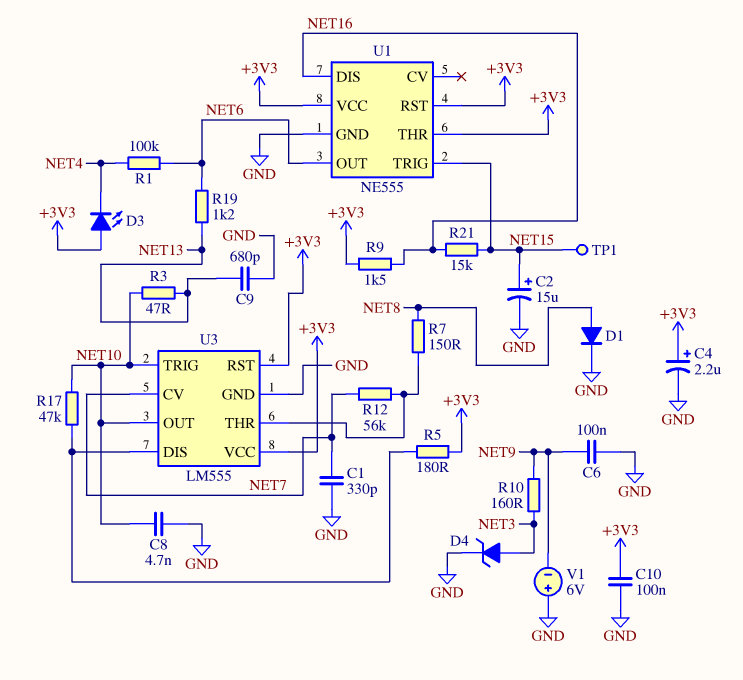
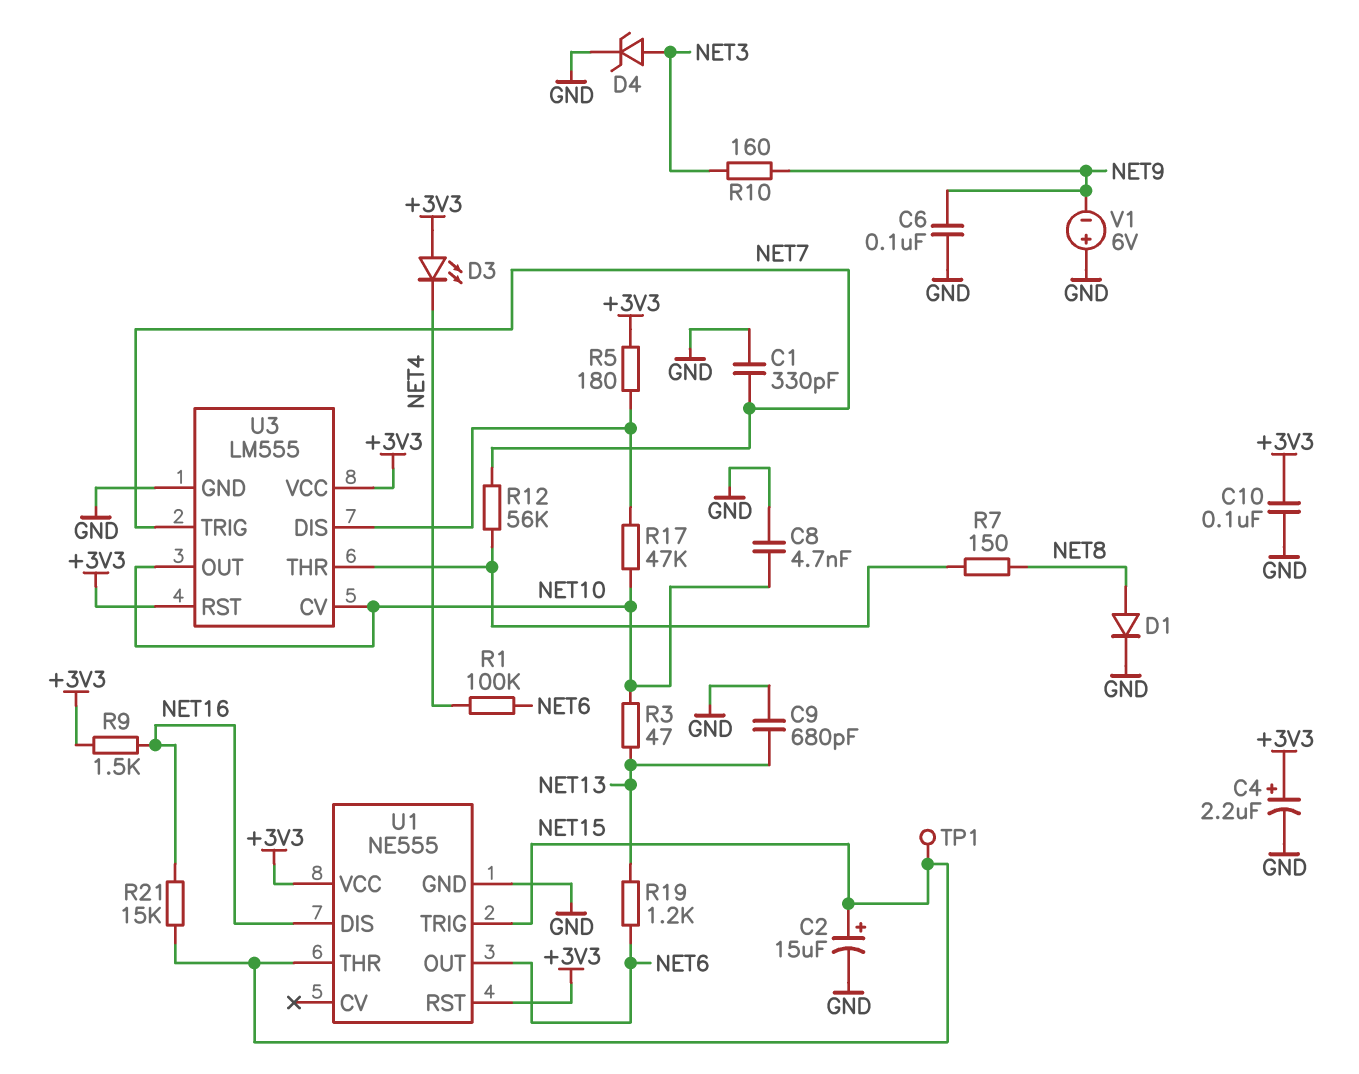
U1 pin THR: +3V3 -> NET15
U3 pin CV: NET7 -> NET10
U3 pin TRIG: NET10 -> NET7

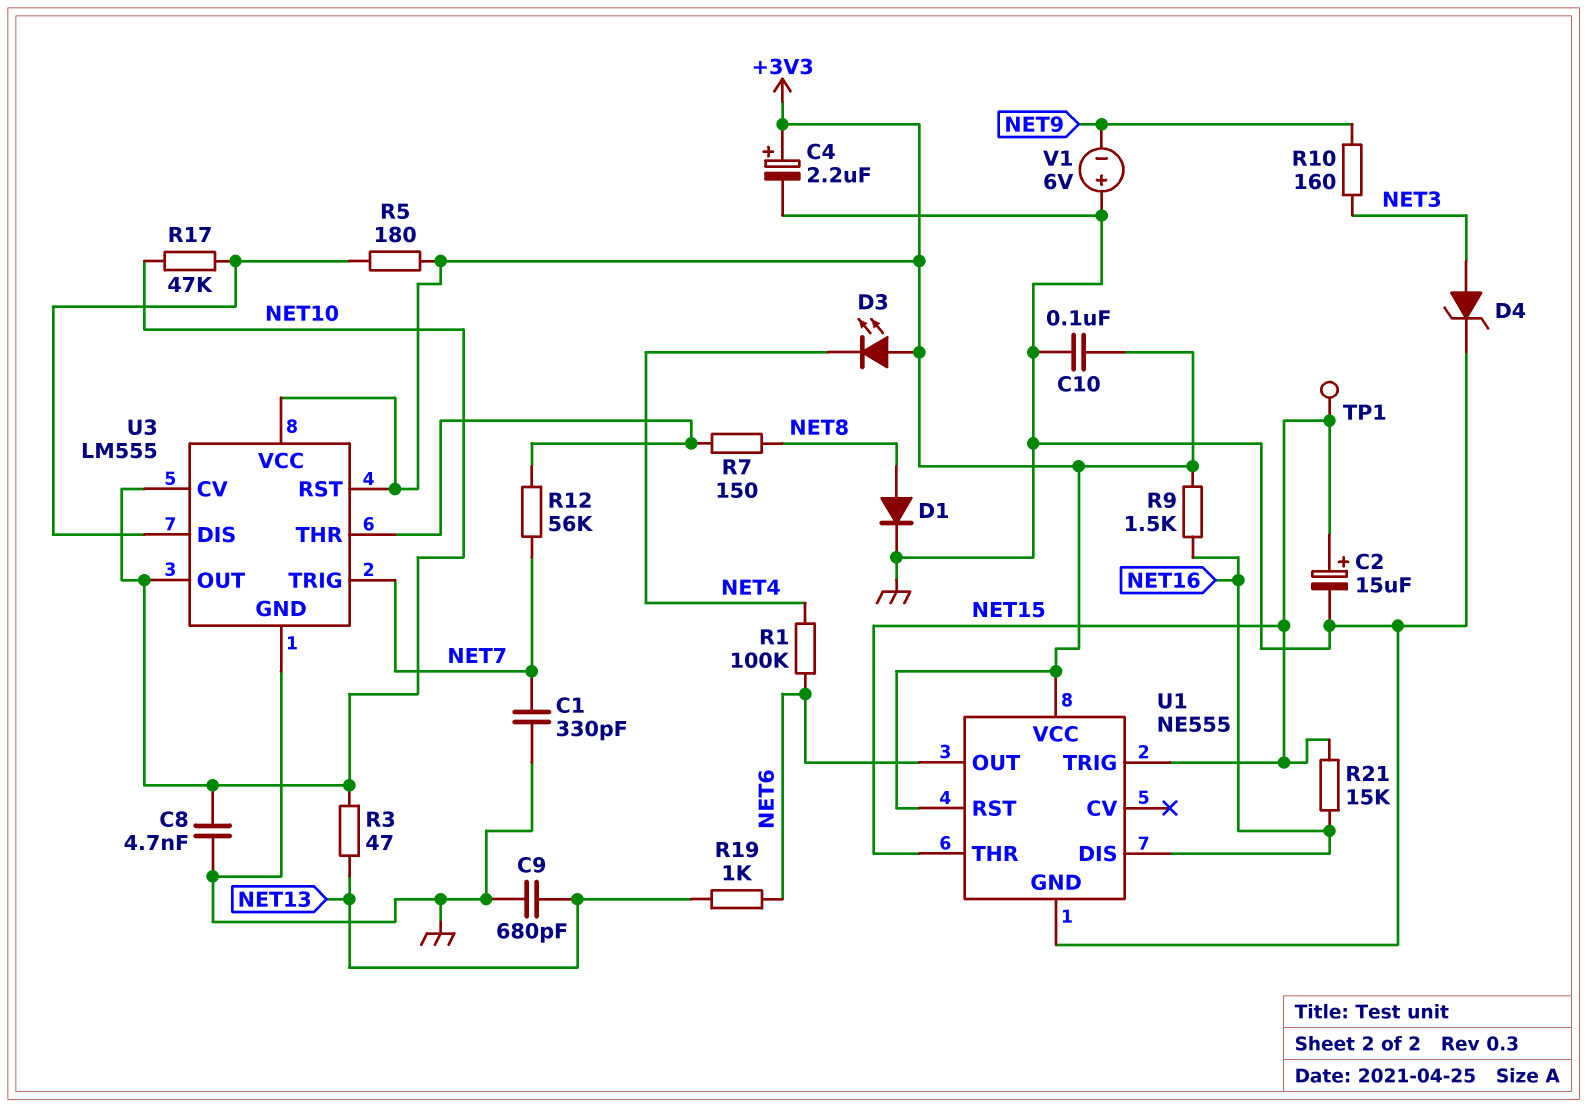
C6: 100nF (GND, NET9) -> none
R19: 1.2k (NET6, NET13) -> 1k (NET6, NET13)

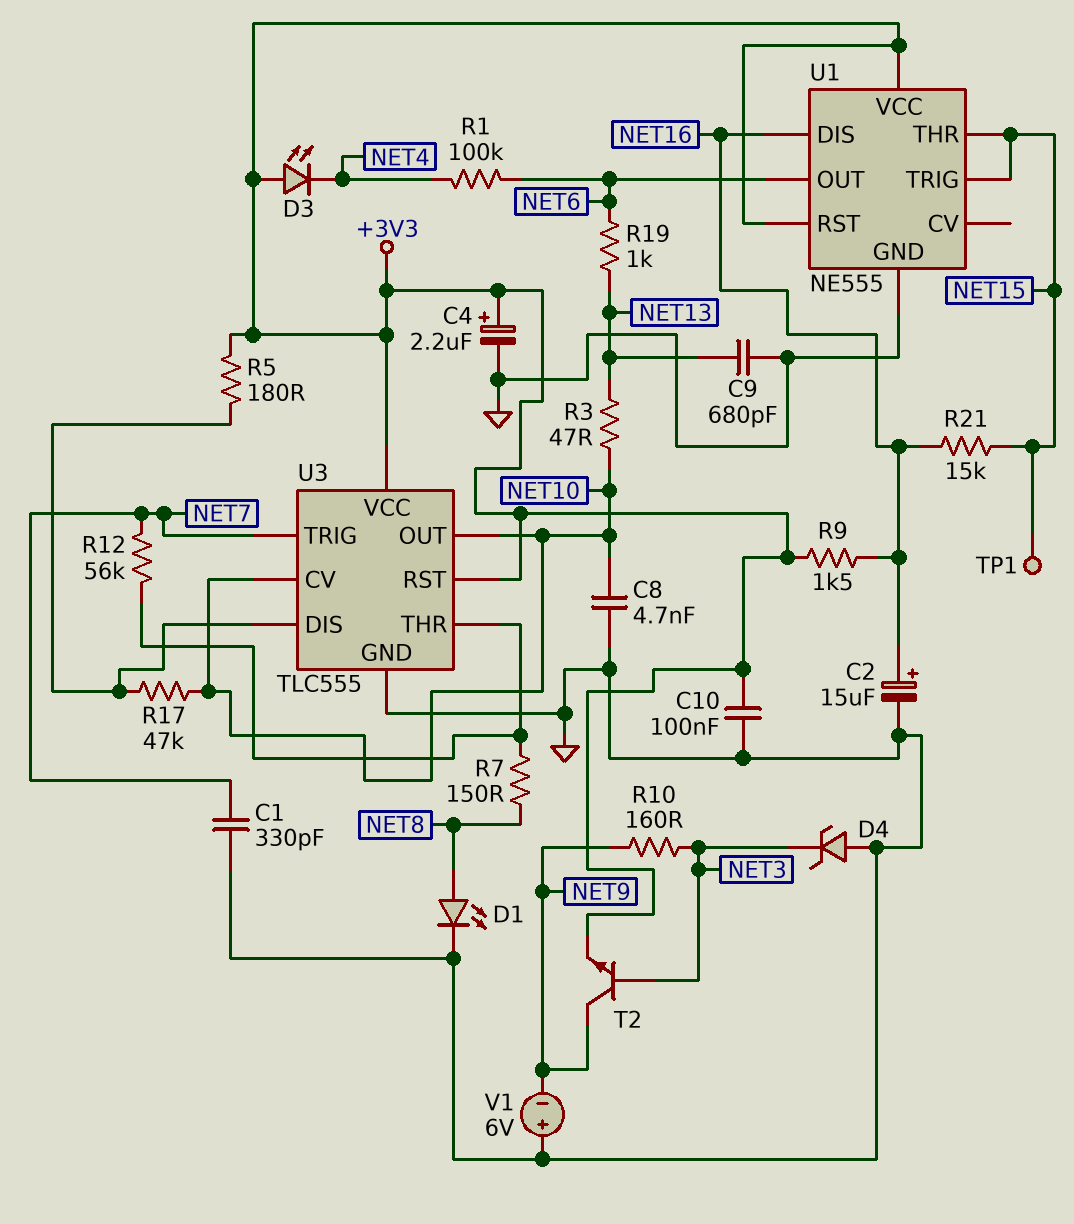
C2: 15uF (plus NET15, minus GND) -> 15uF (plus NET16, minus GND)
D1: diode (A NET8, K GND) -> LED (A NET8, K GND)
D4: zener (A NET3, K GND) -> zener (A GND, K NET3)
T2: none -> NPN (B NET3, C NET9, E +3V3)
U3: LM555 -> TLC555

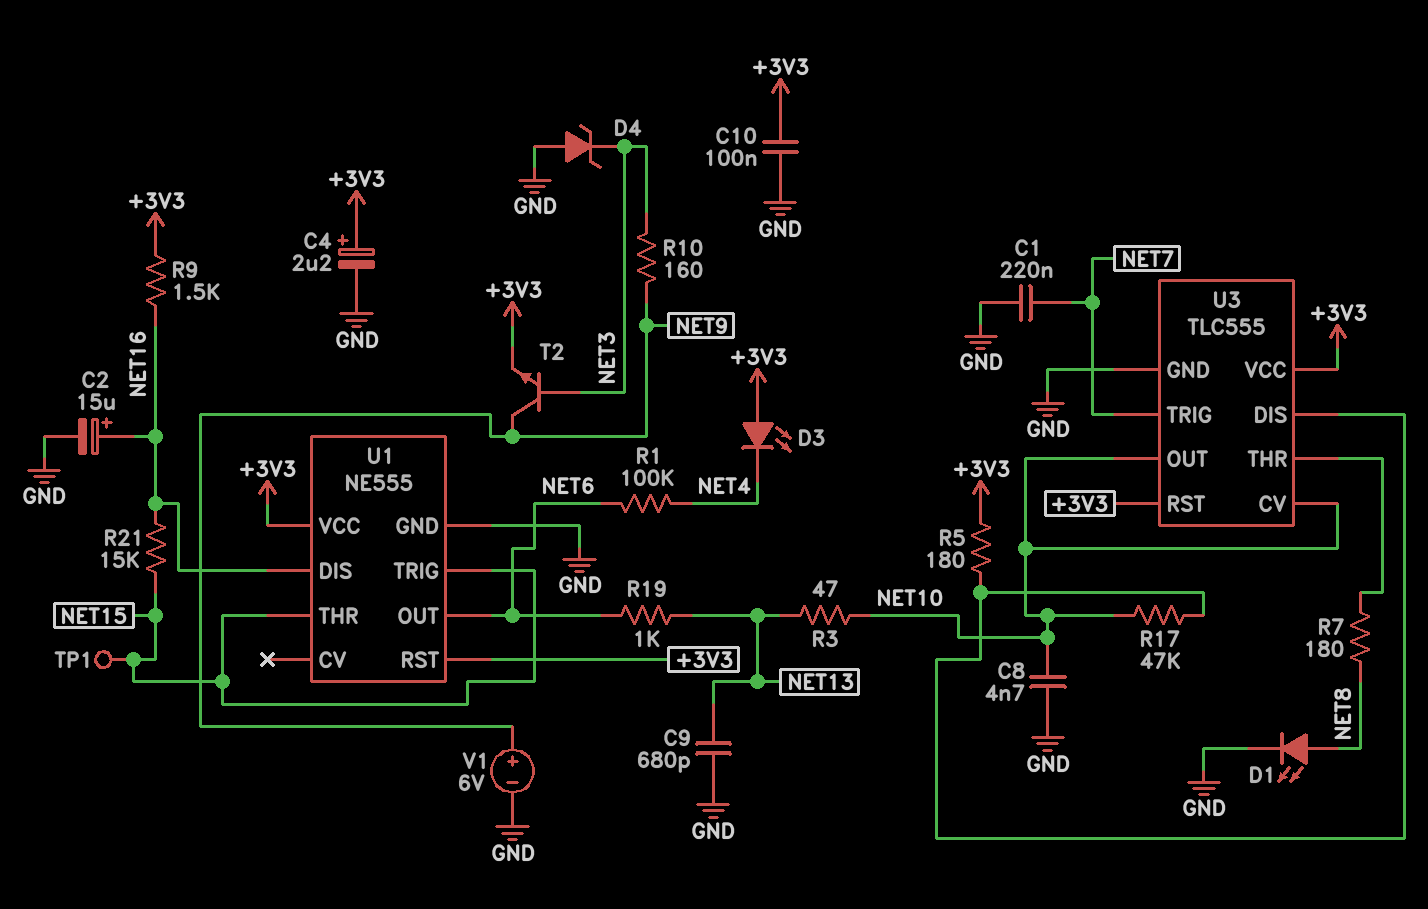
C1: 330pF (GND, NET7) -> 220nF (GND, NET7)
R7: 150 (NET8, U3/THR) -> 180 (NET8, U3/THR)
R12: 56k (NET7, U3/THR) -> none
V1: 6V (plus GND, minus NET9) -> 6V (plus NET9, minus GND)

